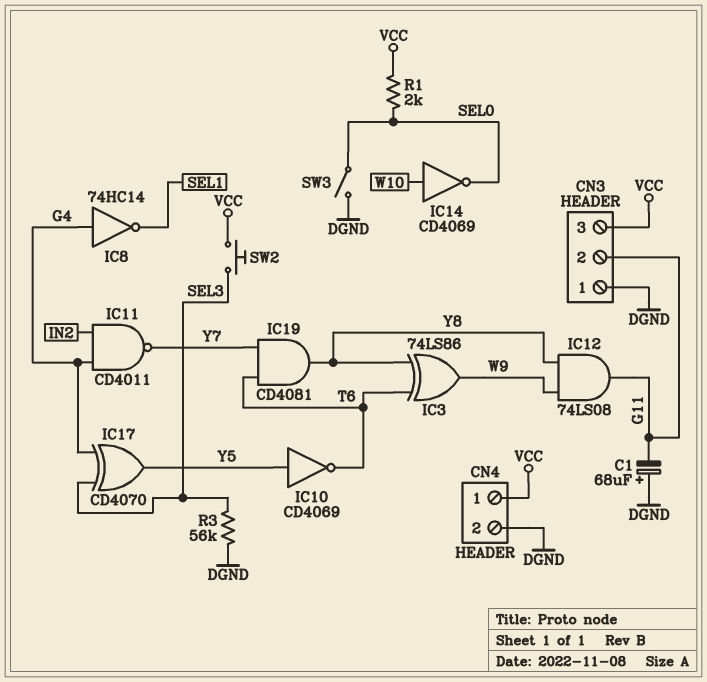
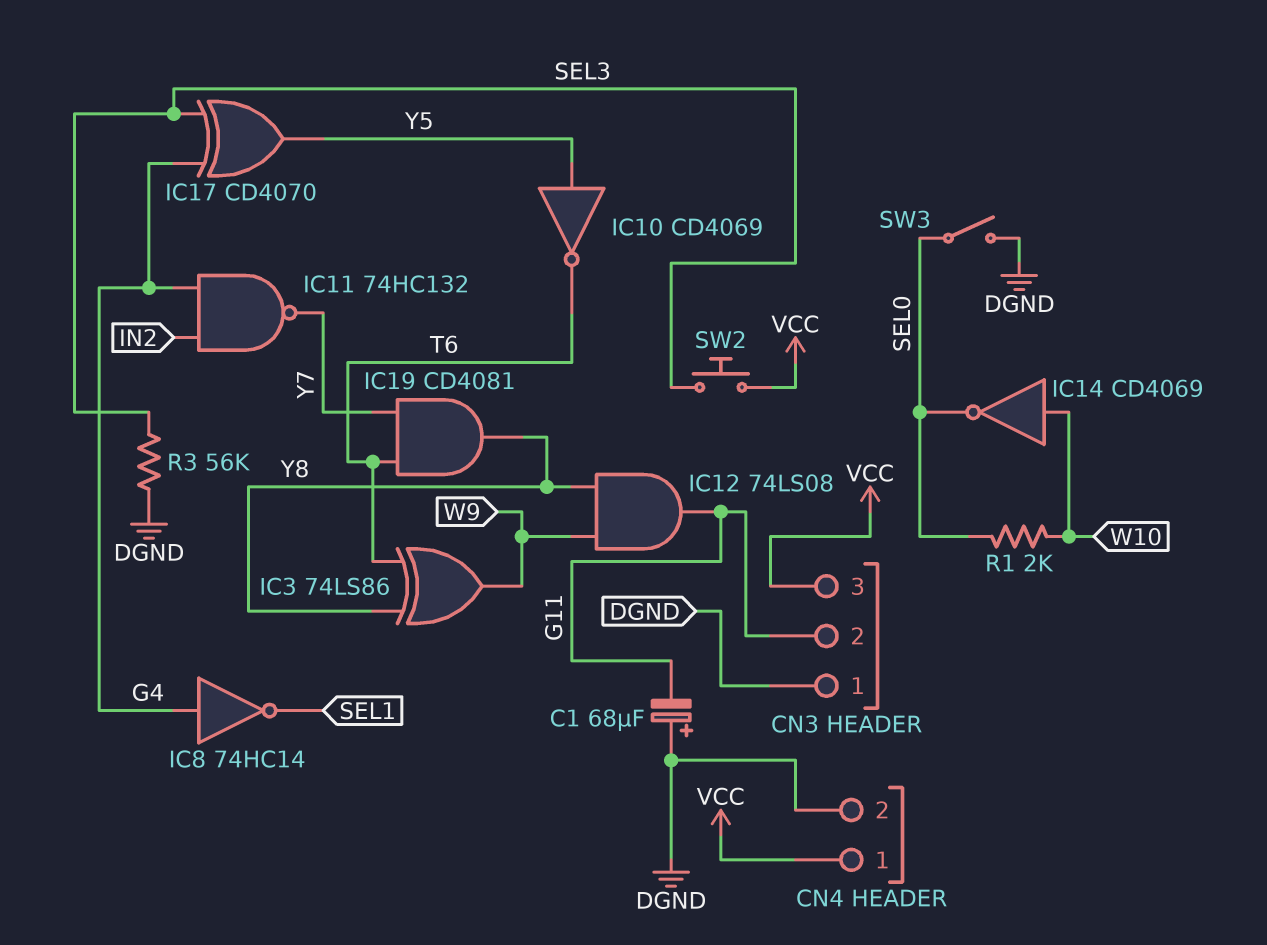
IC11: NAND CD4011 (in G4, in IN2, out Y7) -> NAND 74HC132 (in G4, in IN2, out Y7)
R1: 2k (SEL0, VCC) -> 2k (SEL0, W10)

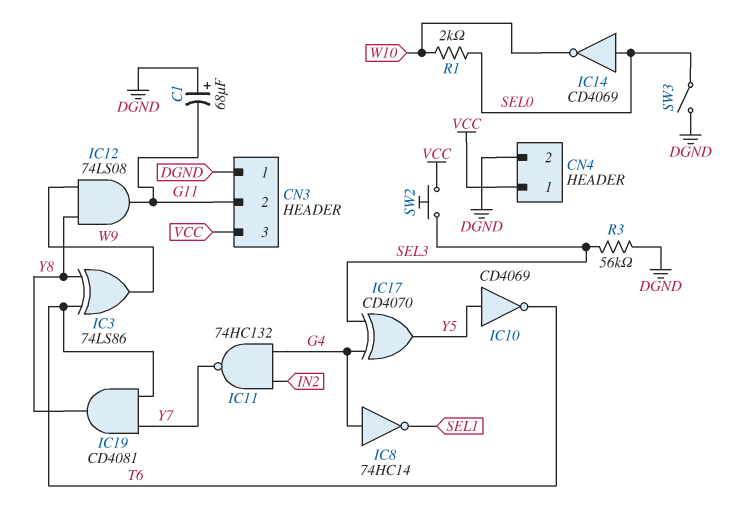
IC14: NOT CD4069 (in W10, out SEL0) -> NOT CD4069 (in SEL0, out W10)

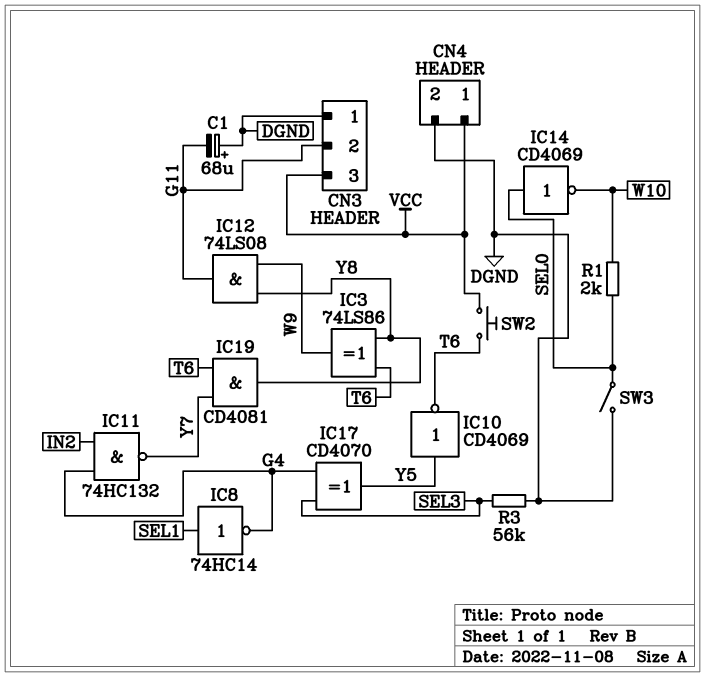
IC8: NOT 74HC14 (in G4, out SEL1) -> NOT 74HC14 (in SEL1, out G4)
SW2: button (SEL3, VCC) -> button (T6, VCC)

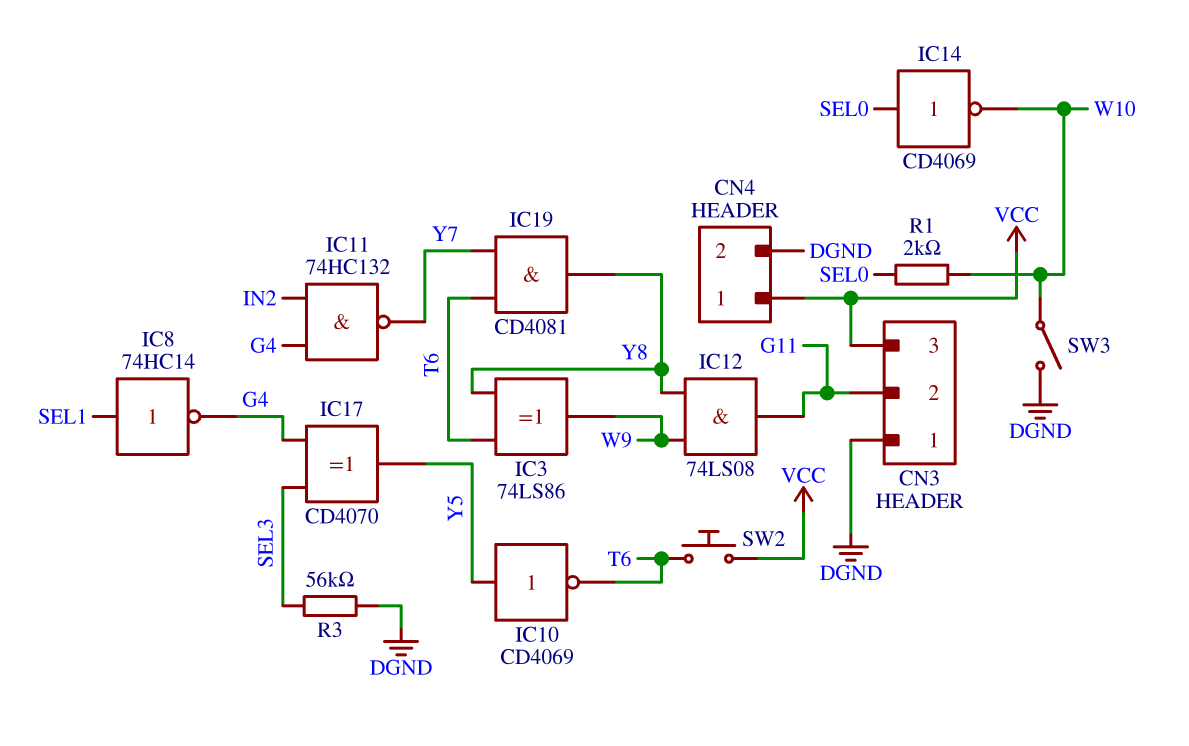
C1: 68uF (plus DGND, minus G11) -> none
SW3: switch (DGND, SEL0) -> switch (DGND, W10)

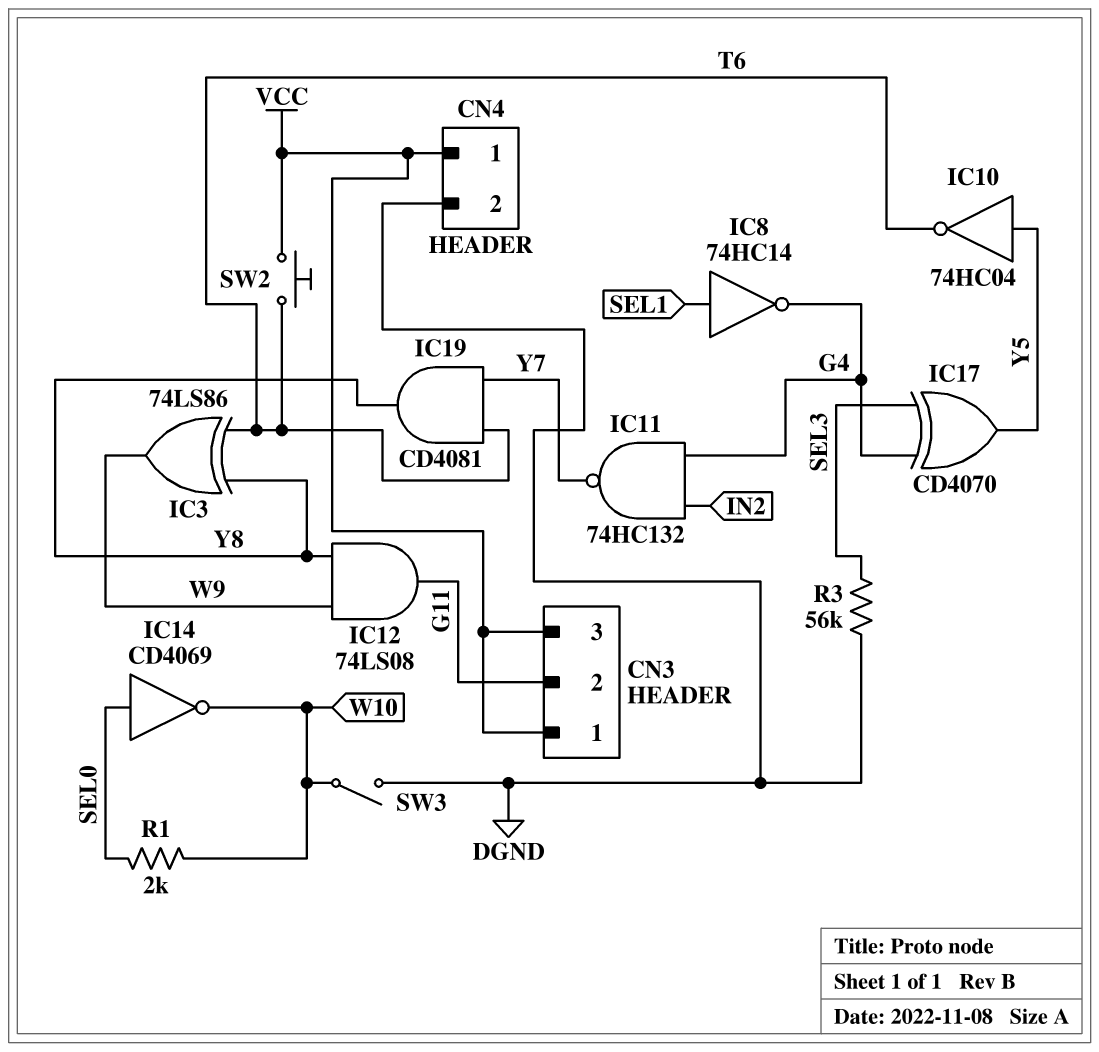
CN3 pin 1: DGND -> VCC
IC10: NOT CD4069 (in Y5, out T6) -> NOT 74HC04 (in Y5, out T6)

